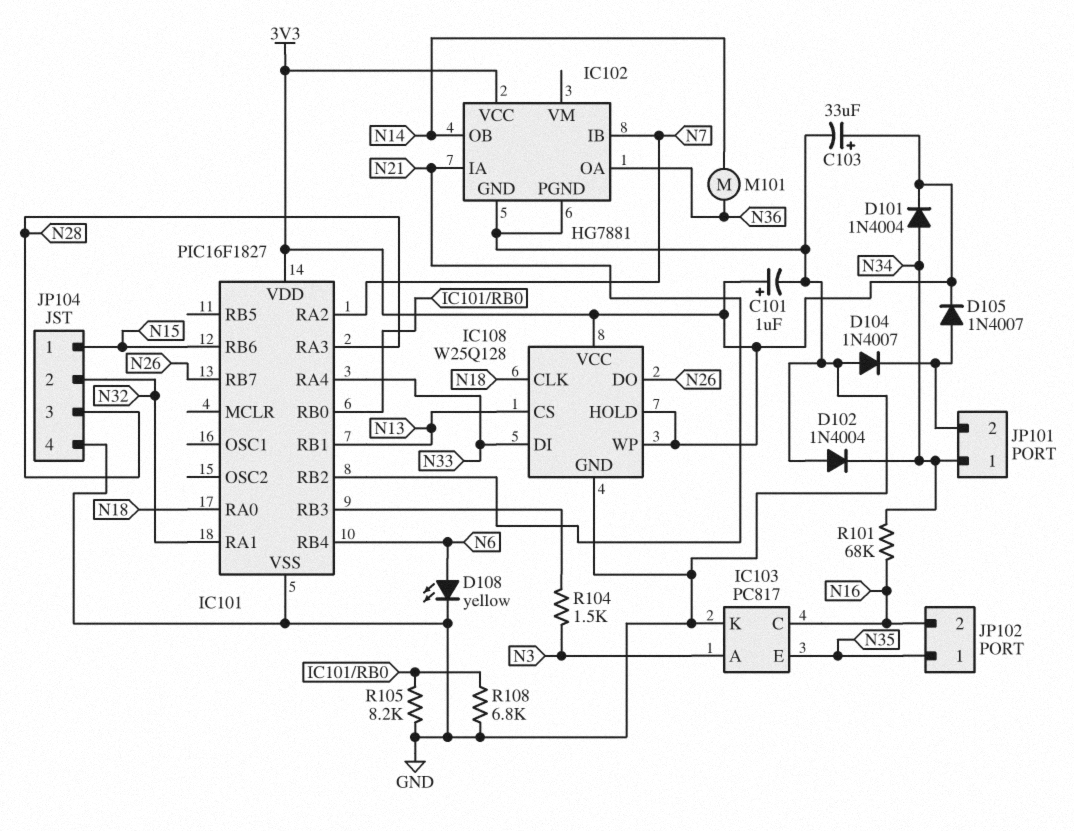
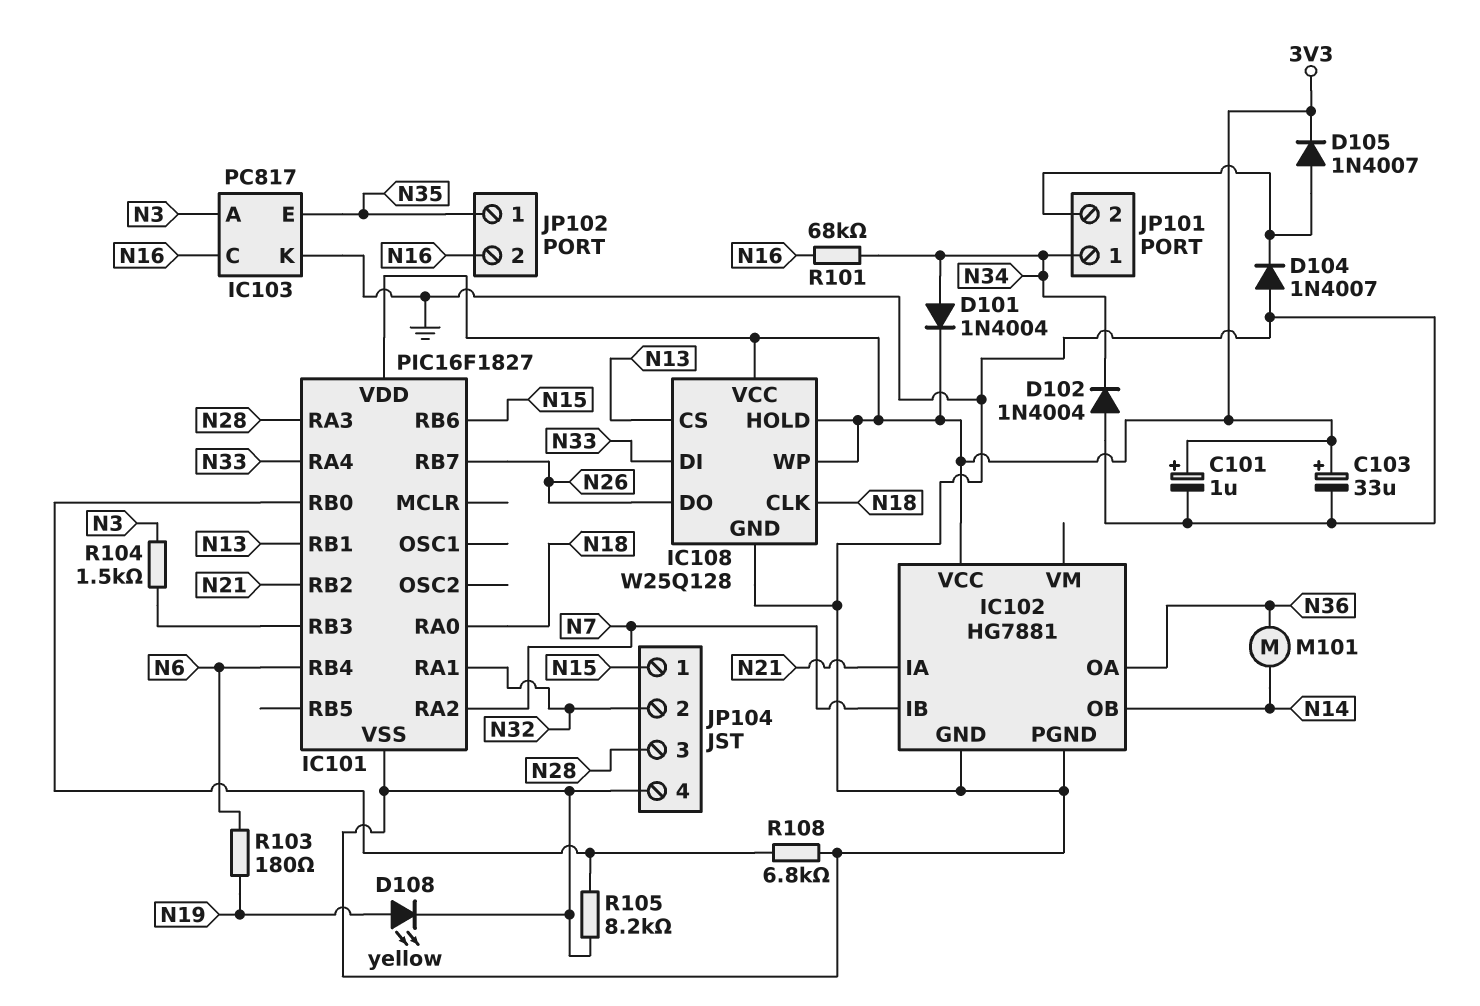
D108: LED yellow (A N6, K GND) -> LED yellow (A N19, K GND)
R103: none -> 180 (N6, N19)

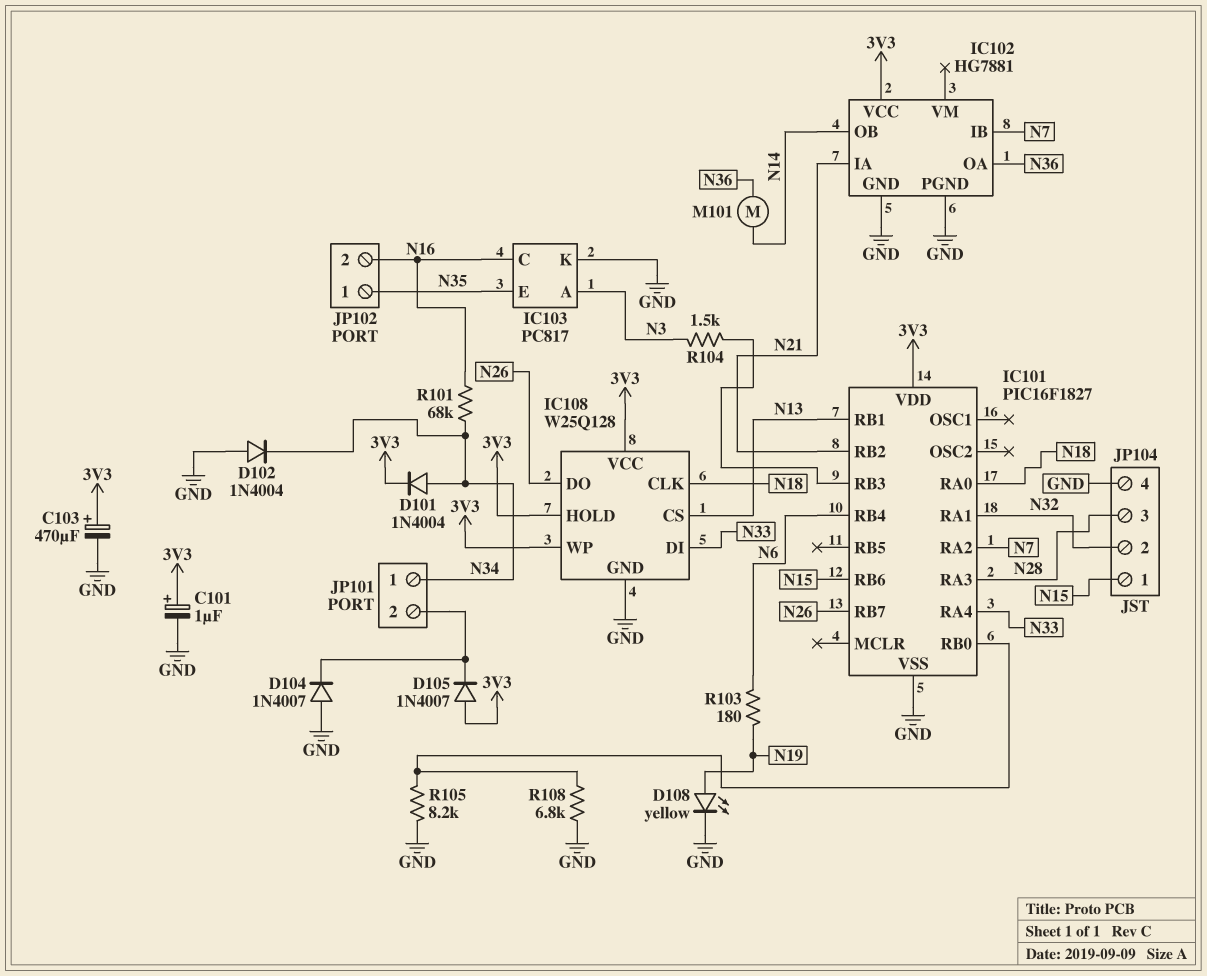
C103: 33uF (plus 3V3, minus GND) -> 470uF (plus 3V3, minus GND)
D105: diode 1N4007 (A JP101/2, K 3V3) -> diode 1N4007 (A 3V3, K JP101/2)

